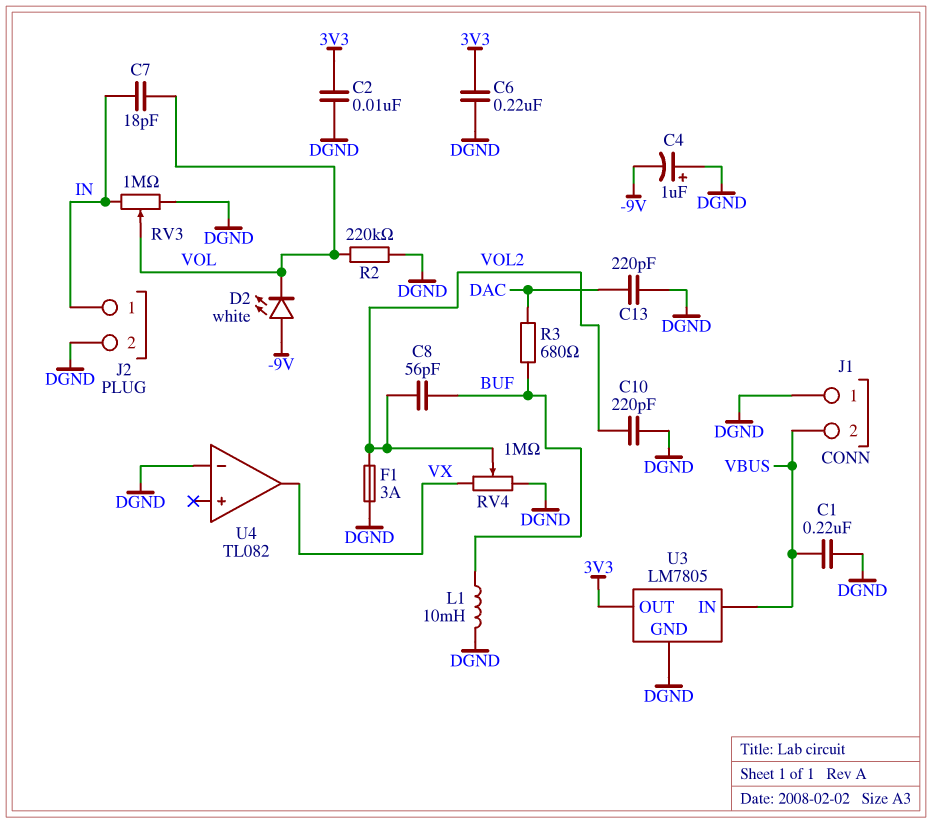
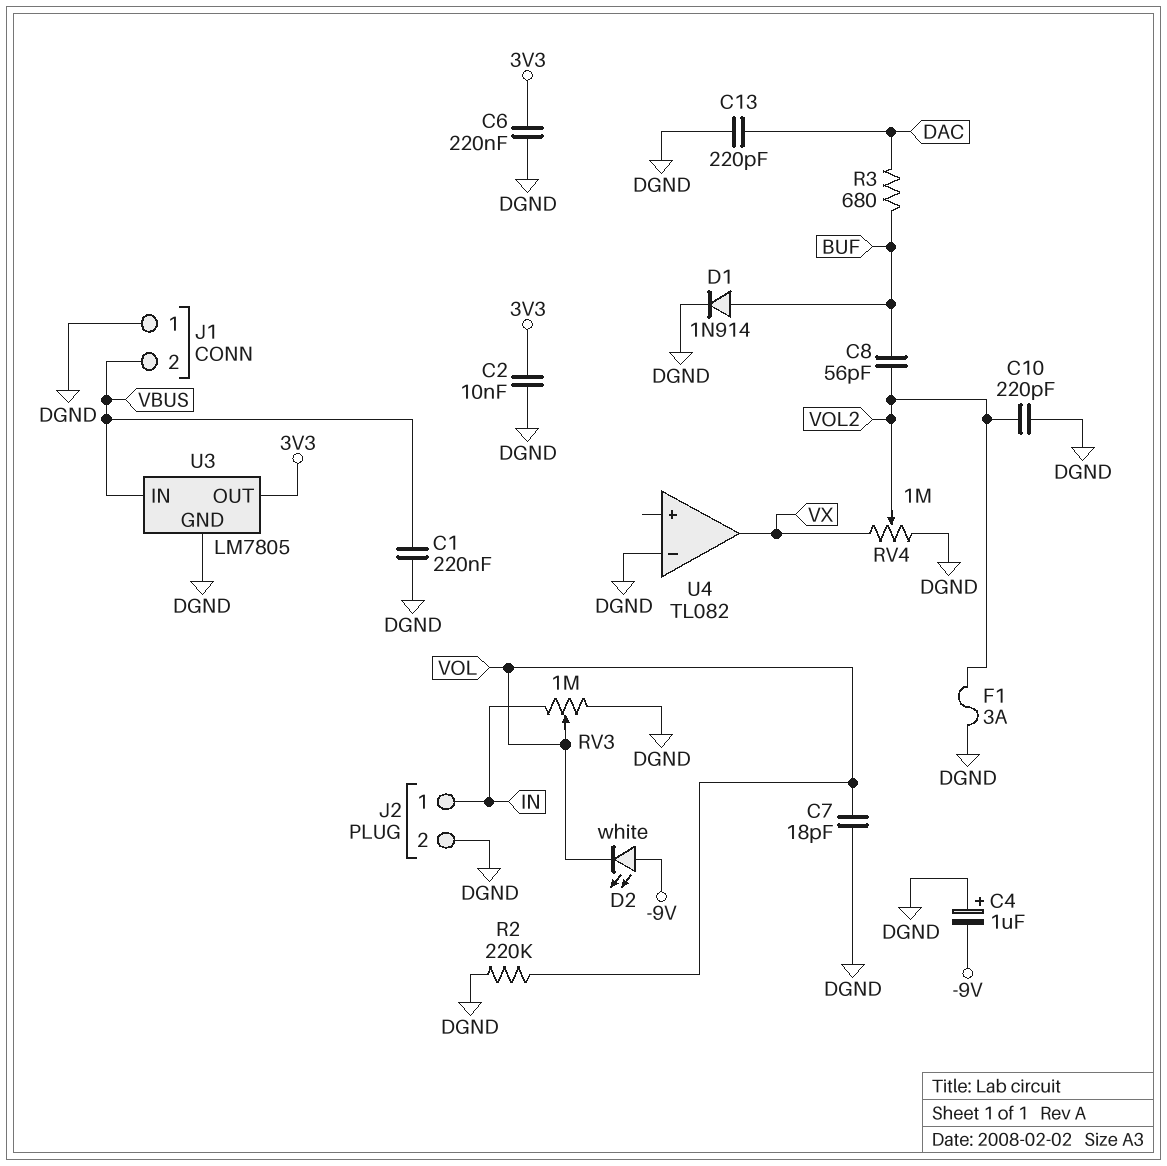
C7: 18pF (IN, VOL) -> 18pF (DGND, VOL)
D1: none -> diode 1N914 (A BUF, K DGND)
L1: 10mH (BUF, DGND) -> none

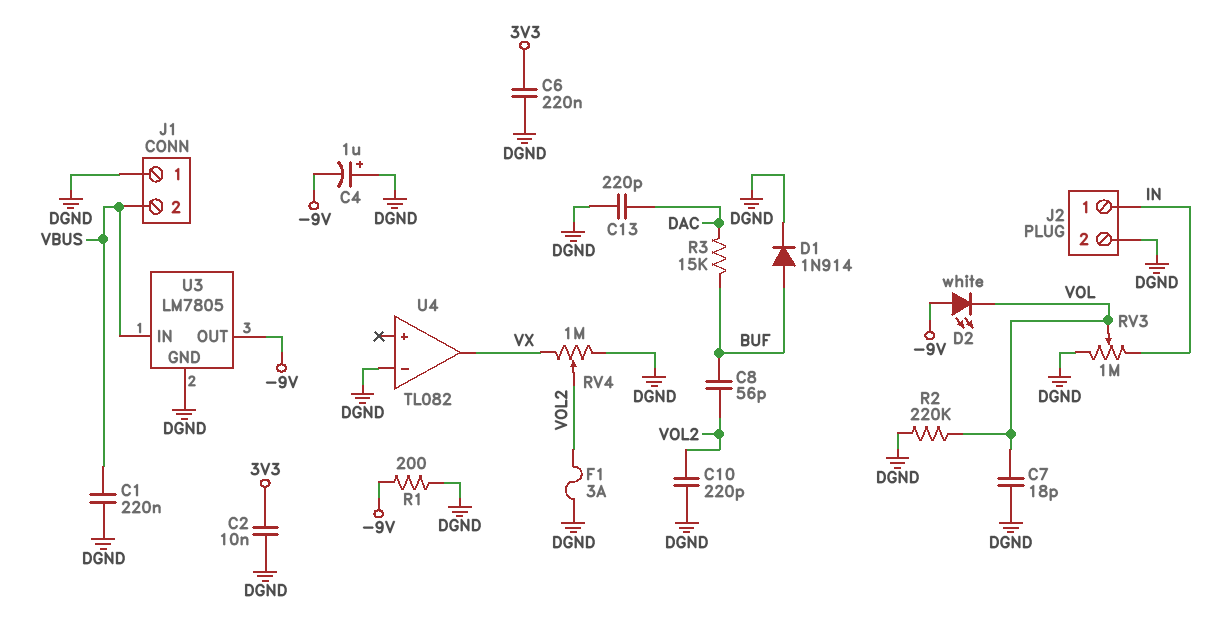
R1: none -> 200 (-9V, DGND)
R3: 680 (BUF, DAC) -> 15k (BUF, DAC)
U3 pin OUT: 3V3 -> -9V

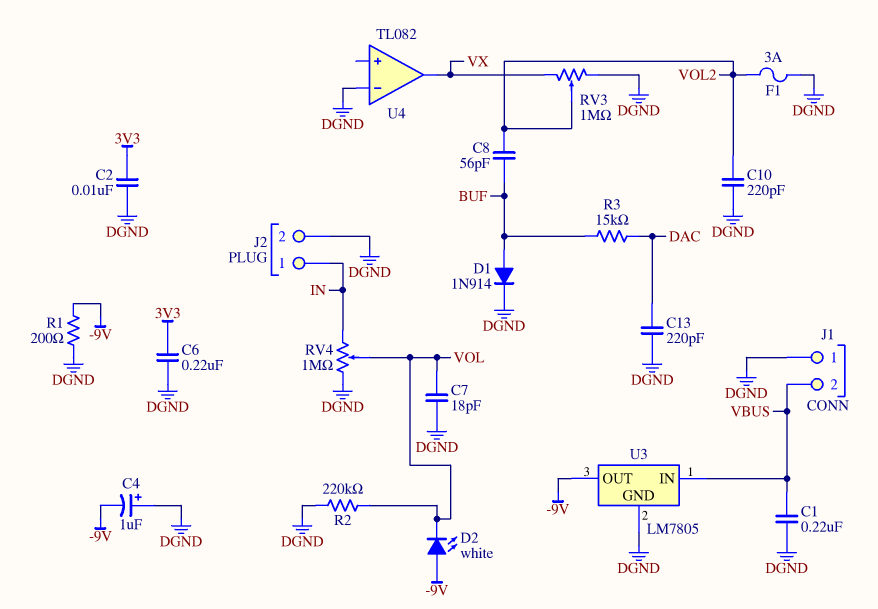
RV3: 1M (DGND, IN, wiper VOL) -> 1M (DGND, VX, wiper VOL2)
RV4: 1M (DGND, VX, wiper VOL2) -> 1M (DGND, IN, wiper VOL)

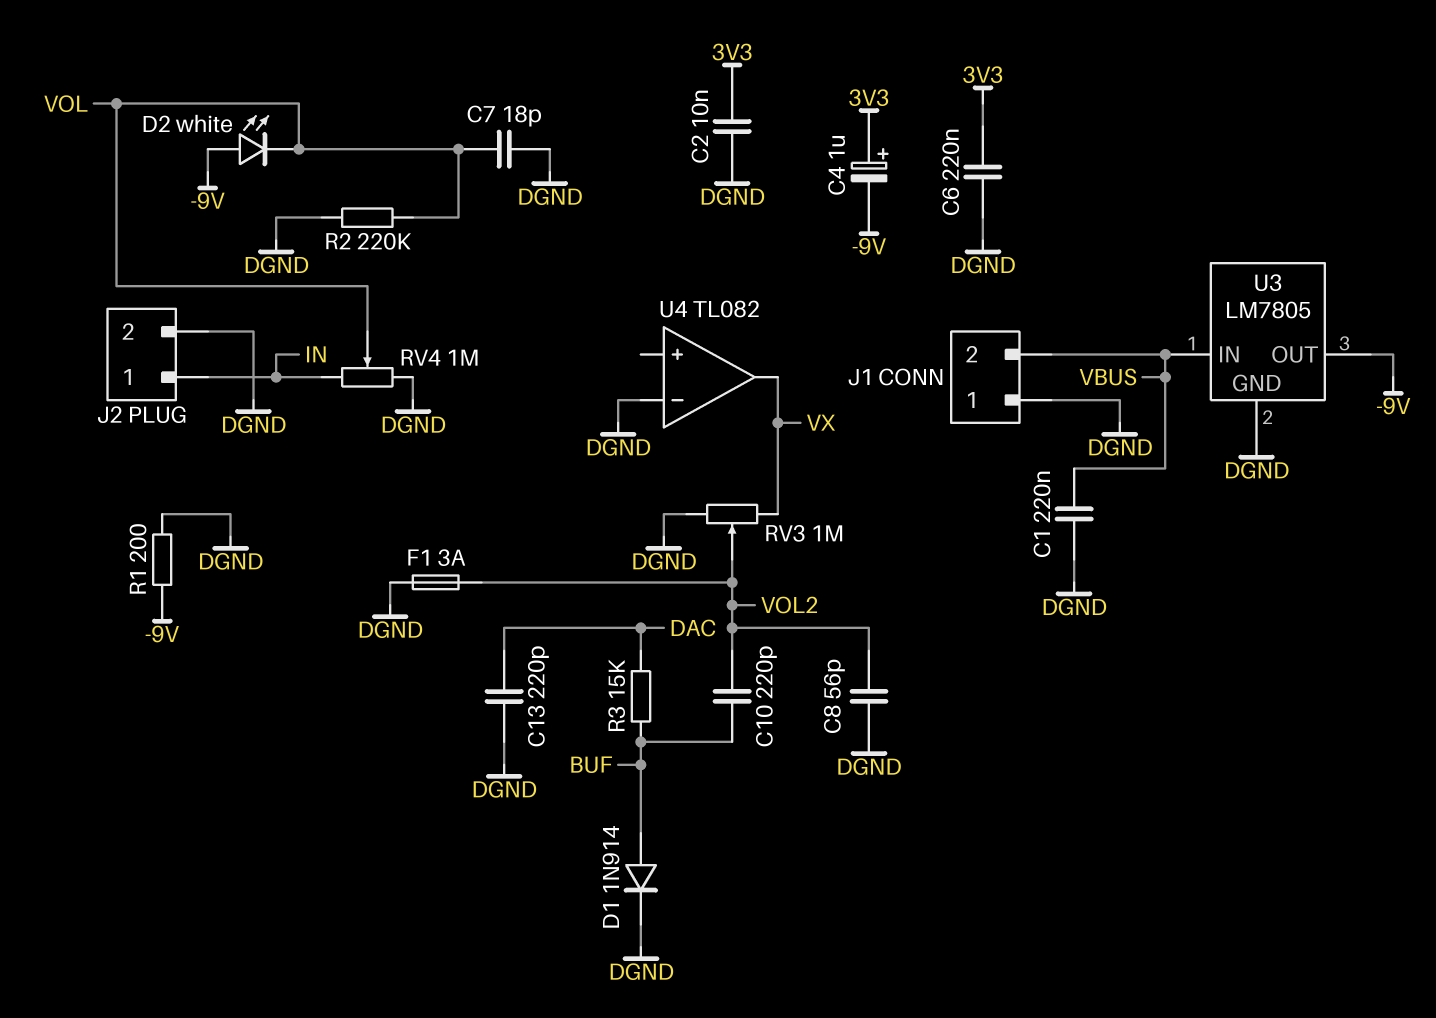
C4: 1uF (plus DGND, minus -9V) -> 1uF (plus 3V3, minus -9V)
C8: 56pF (BUF, VOL2) -> 56pF (DGND, VOL2)
C10: 220pF (DGND, VOL2) -> 220pF (BUF, VOL2)

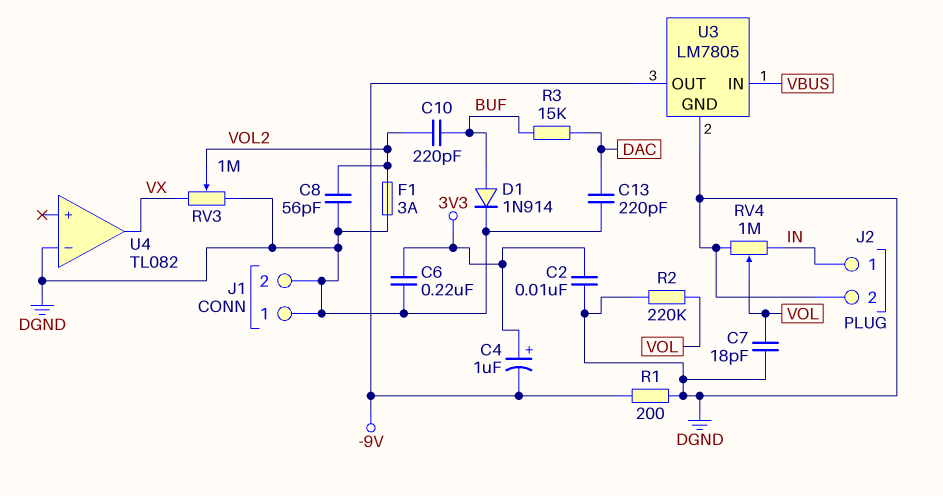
C1: 220nF (DGND, VBUS) -> none
D2: LED white (A -9V, K VOL) -> none
J1 pin 2: VBUS -> DGND

